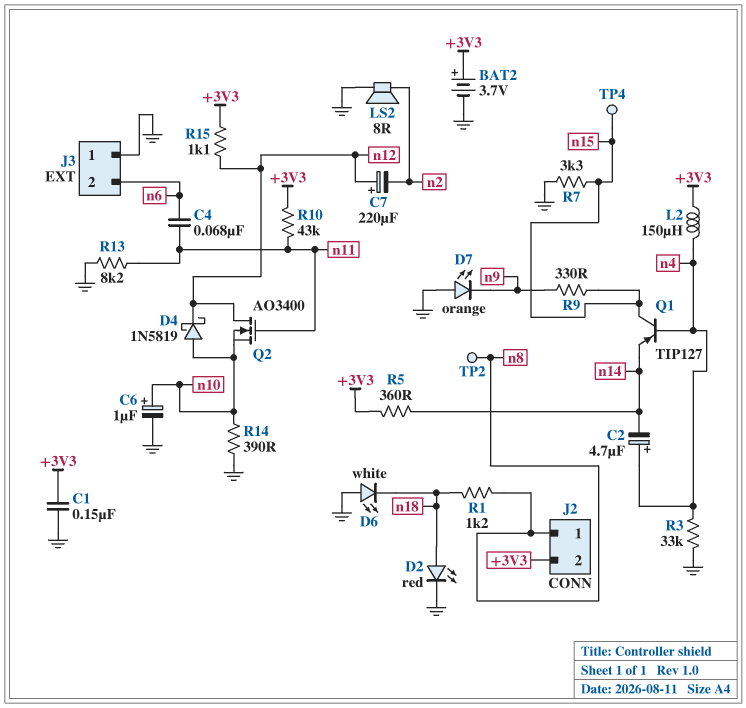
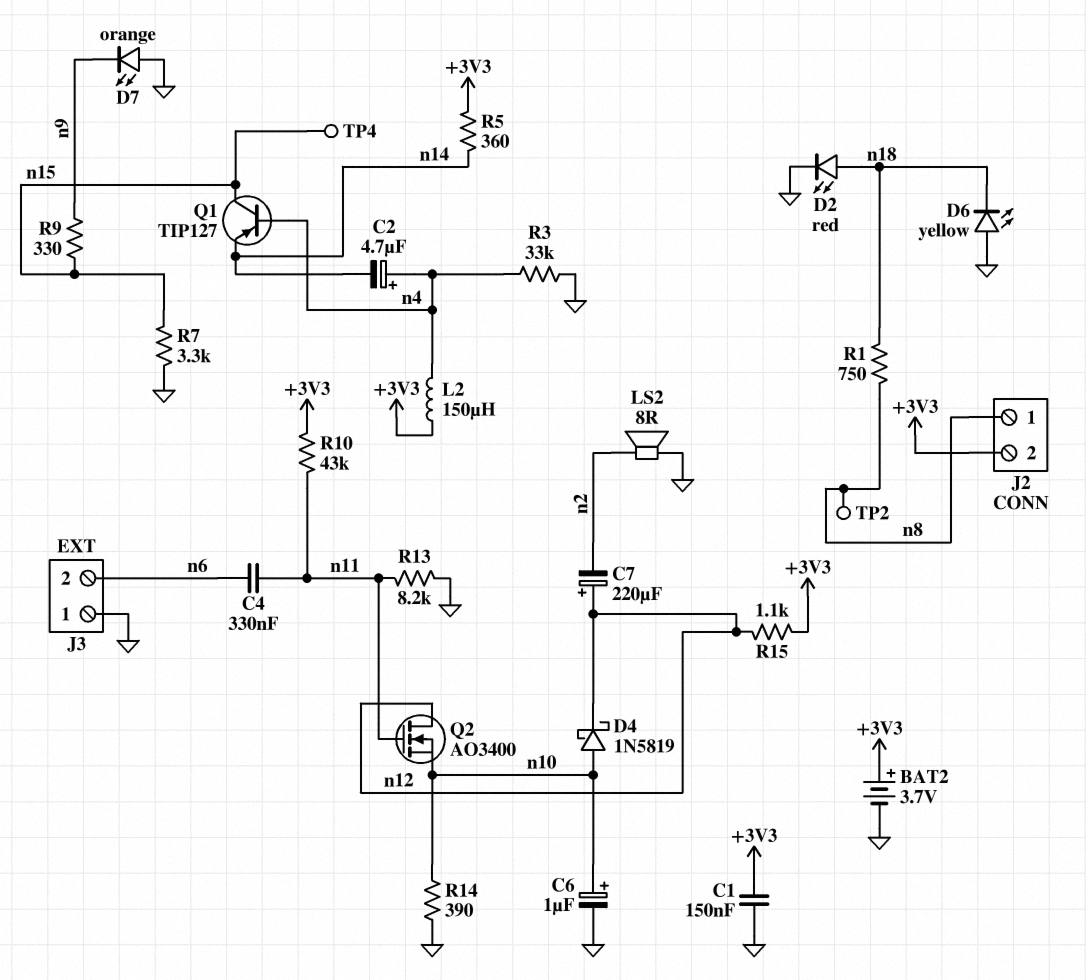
C4: 68nF (n6, n11) -> 330nF (n6, n11)
D6: LED white (A GND, K n18) -> LED yellow (A GND, K n18)
R1: 1.2k (n8, n18) -> 750 (n8, n18)

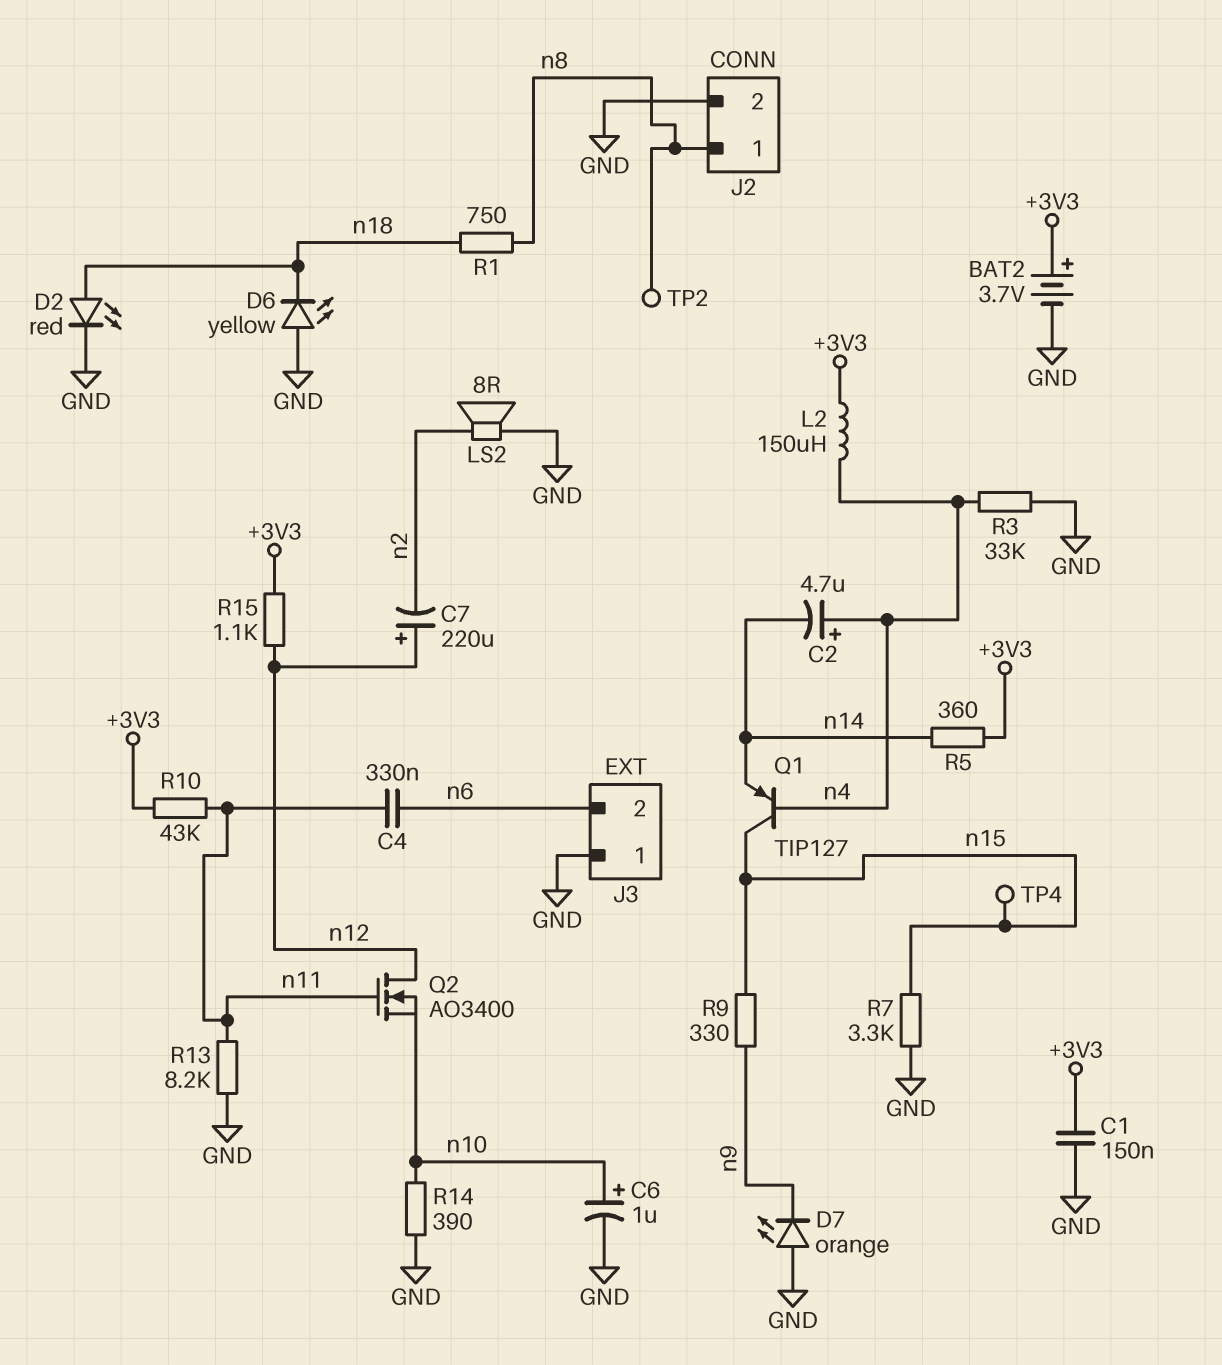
D4: schottky 1N5819 (A n10, K n12) -> none
J2 pin 2: +3V3 -> GND

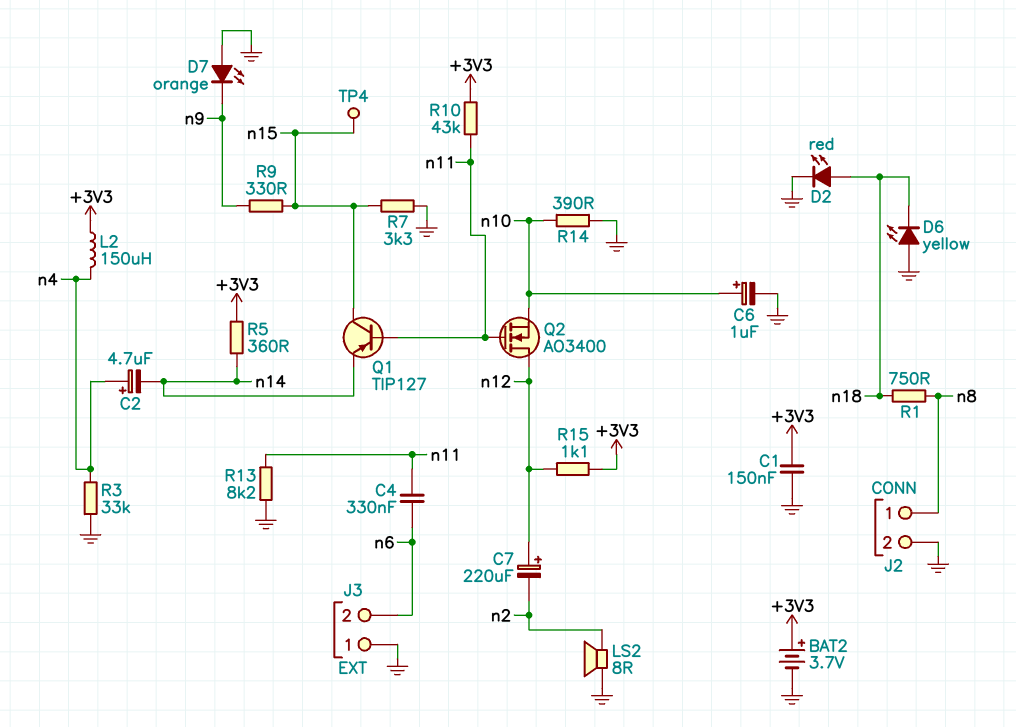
Q1: PNP TIP127 (B n4, C n15, E n14) -> PNP TIP127 (B n11, C n15, E n14)
TP2: test point (n8) -> none

